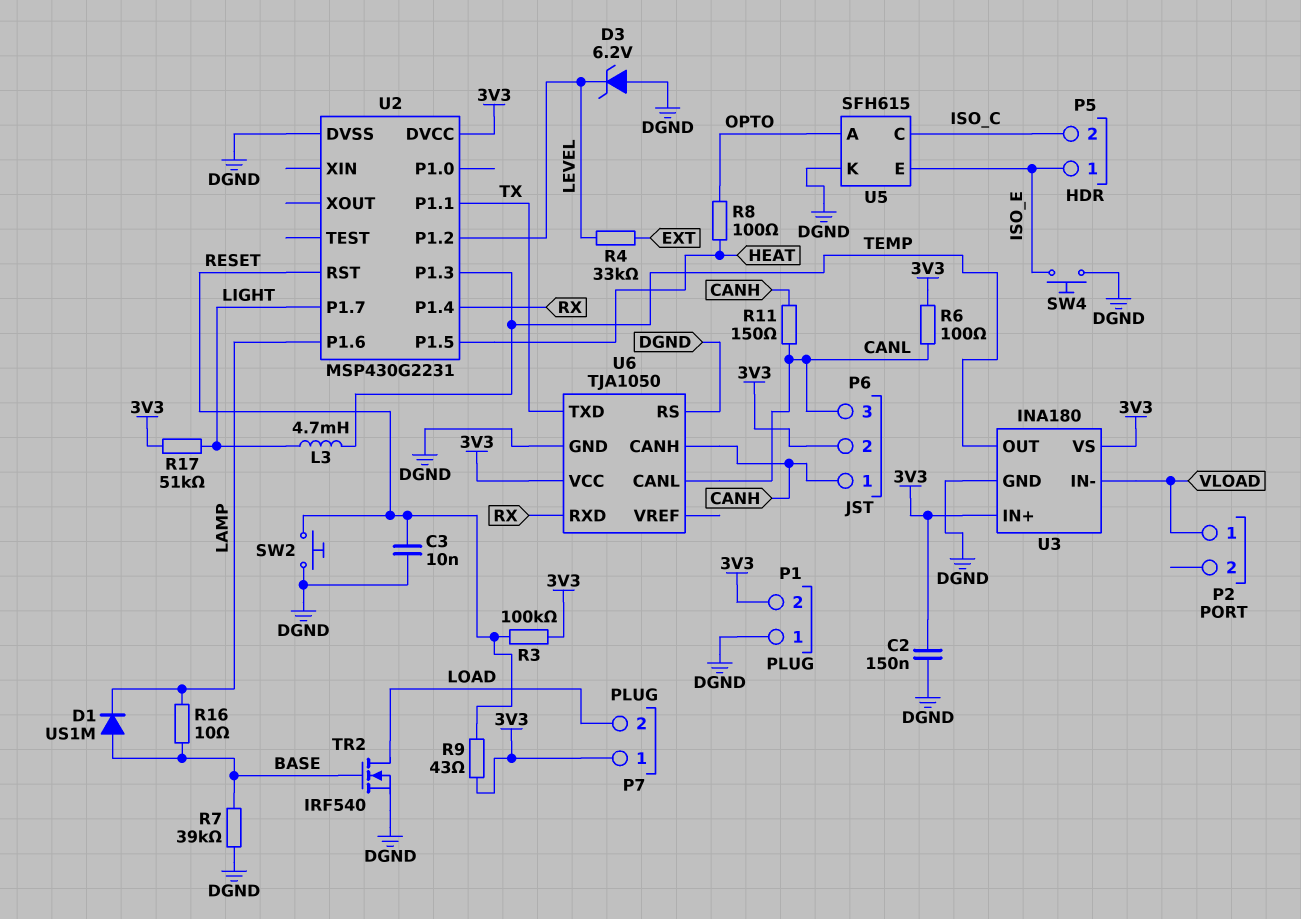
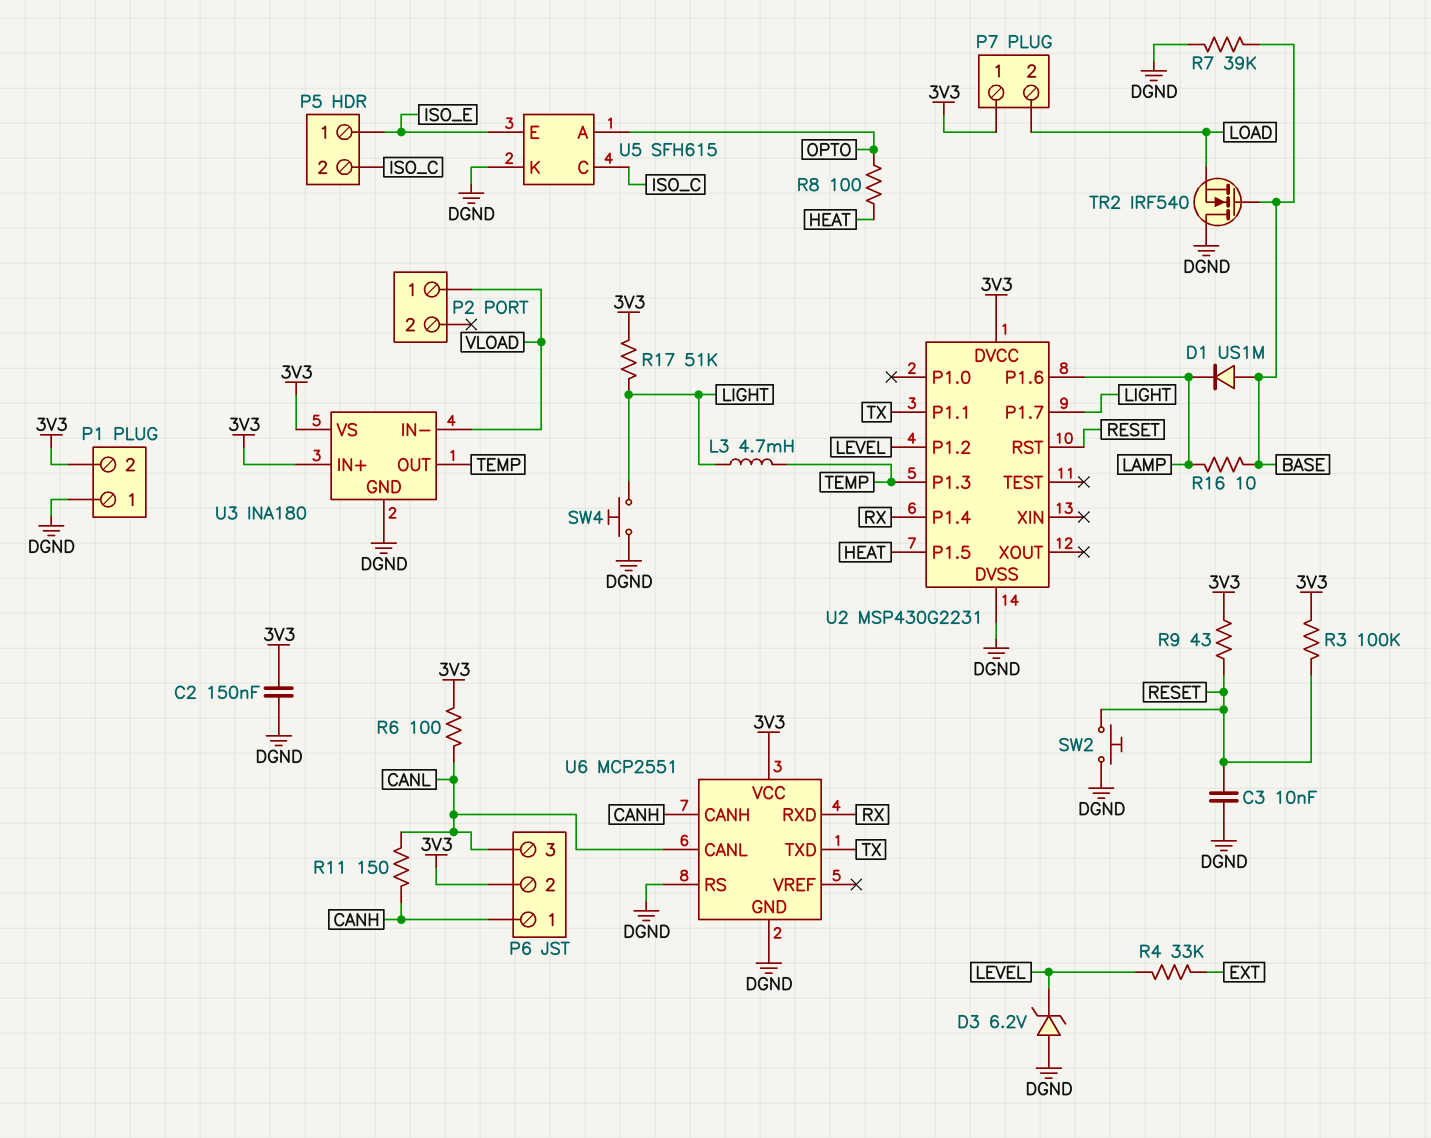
SW4: button (DGND, ISO_E) -> button (DGND, LIGHT)
TR2: NMOS IRF540 (G BASE, D LOAD, S DGND) -> NMOS IRF540 (G BASE, D DGND, S LOAD)
U6: TJA1050 -> MCP2551

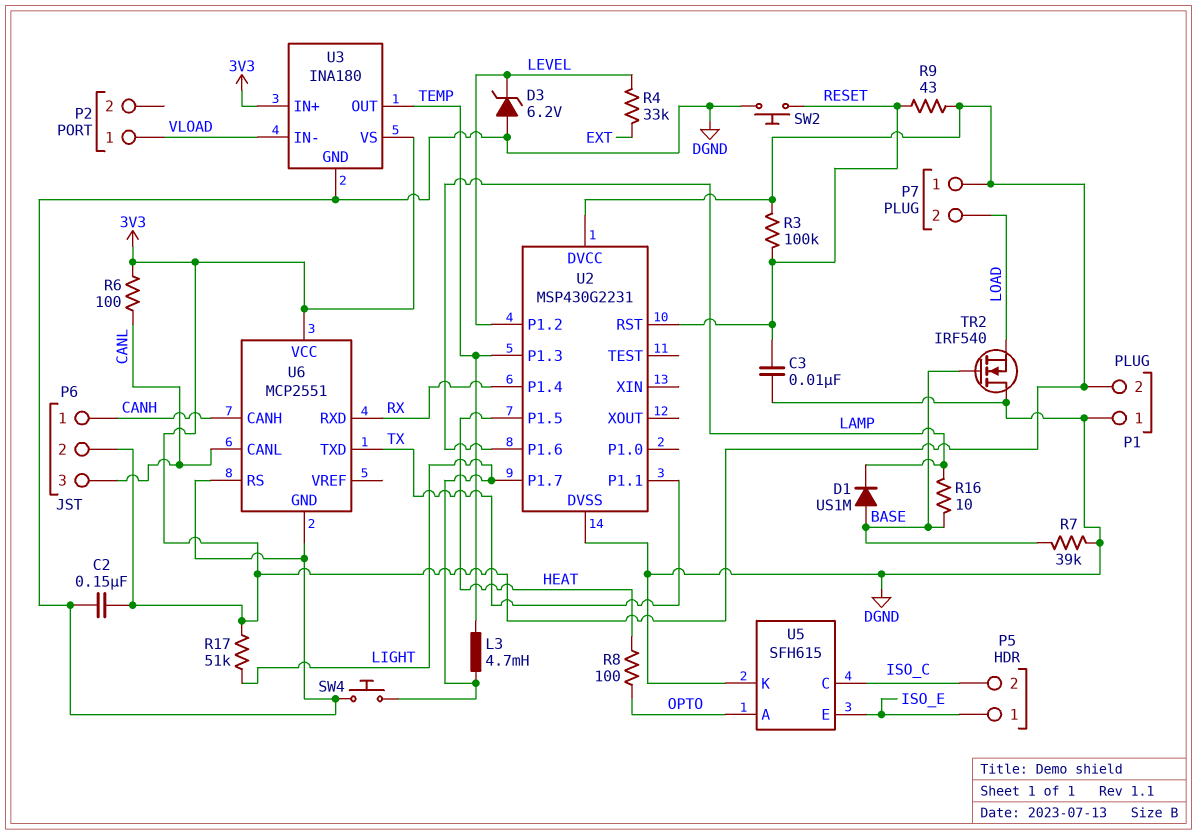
R11: 150 (CANH, CANL) -> none

